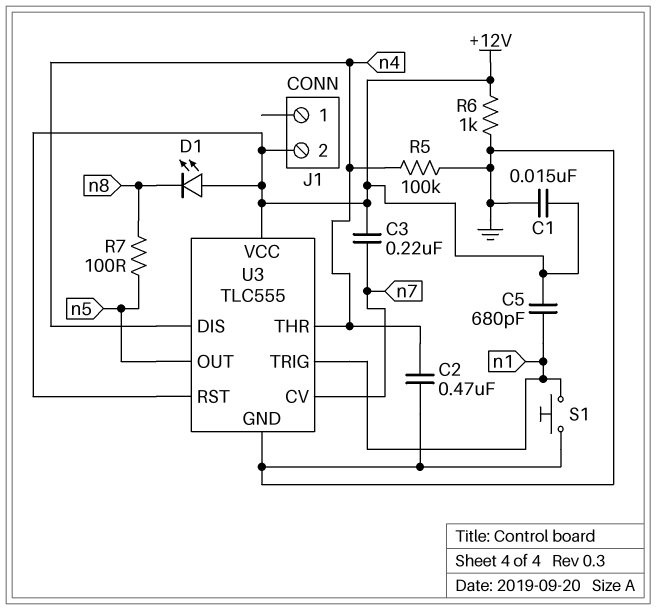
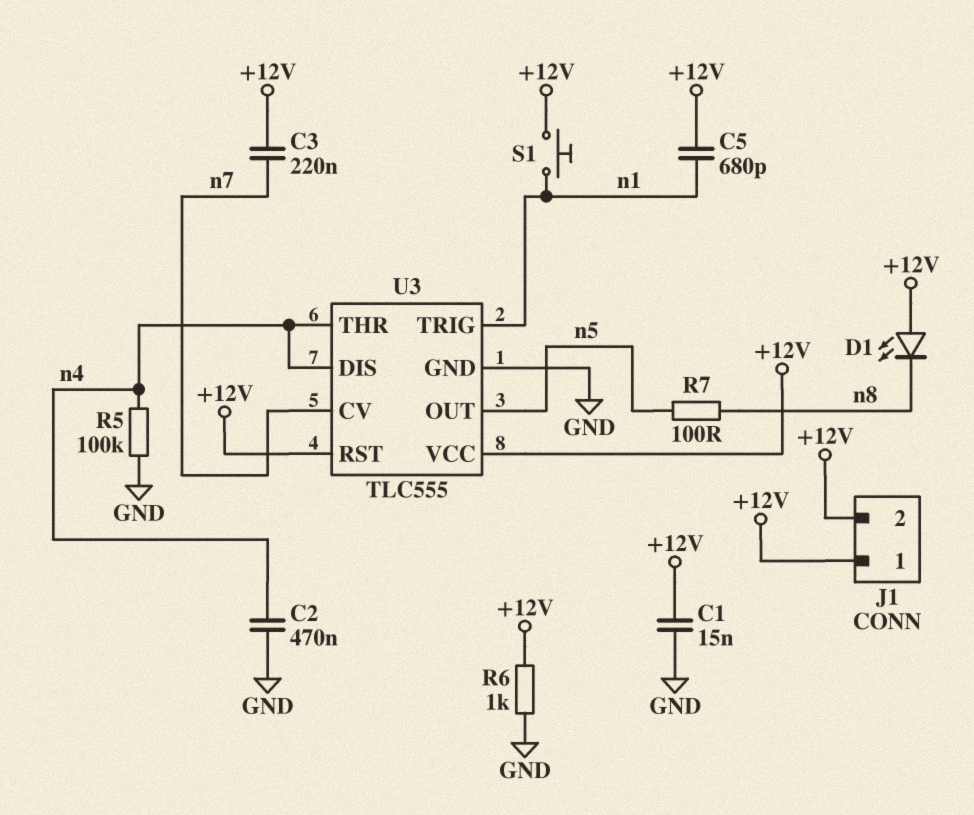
J1 pin 1: none -> +12V
S1: button (GND, n1) -> button (+12V, n1)

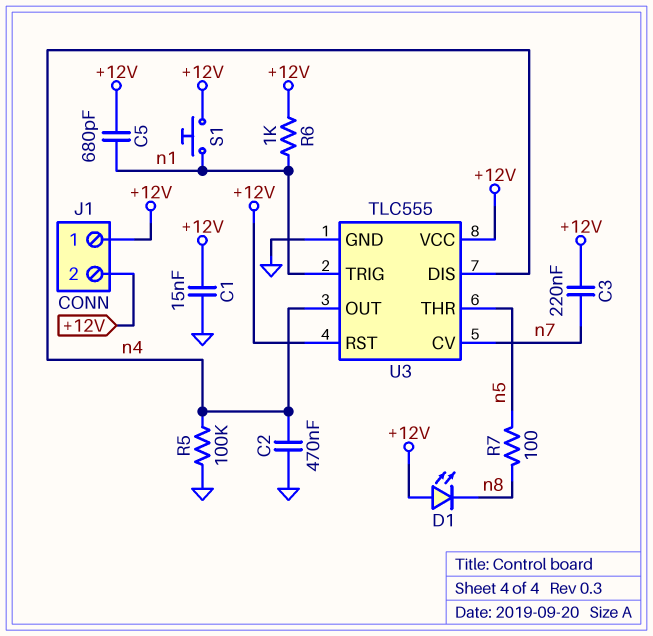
R6: 1k (+12V, GND) -> 1k (+12V, n1)
U3 pin OUT: n5 -> n4
U3 pin THR: n4 -> n5

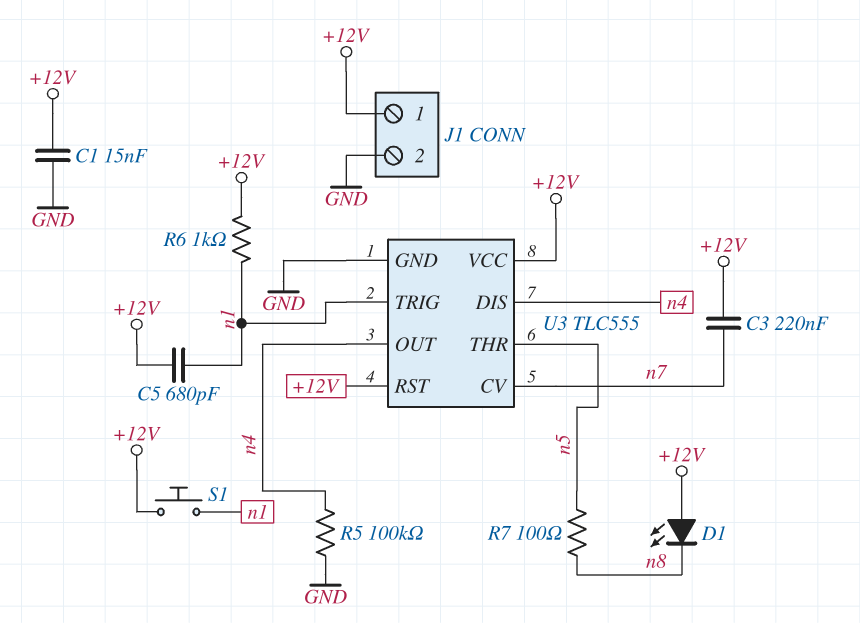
C2: 470nF (GND, n4) -> none
J1 pin 2: +12V -> GND

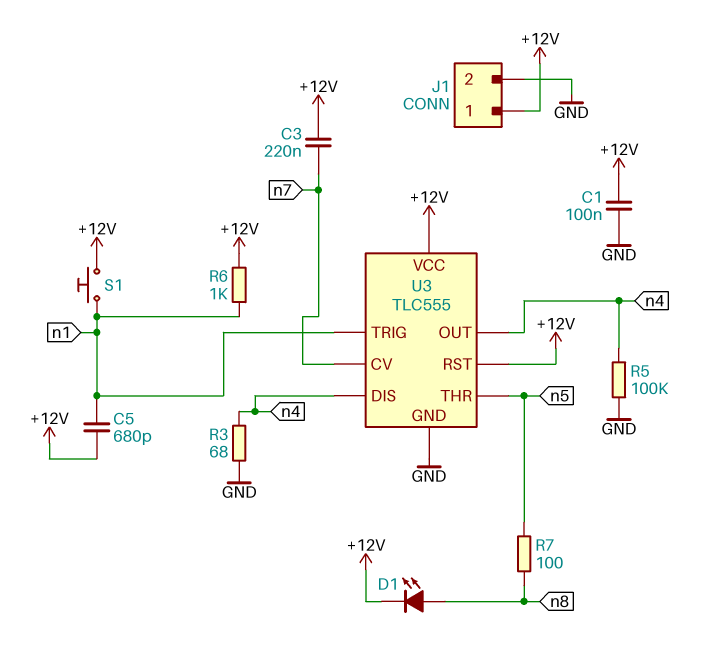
C1: 15nF (+12V, GND) -> 100nF (+12V, GND)
D1: LED (A +12V, K n8) -> LED (A n8, K +12V)
R3: none -> 68 (GND, n4)

